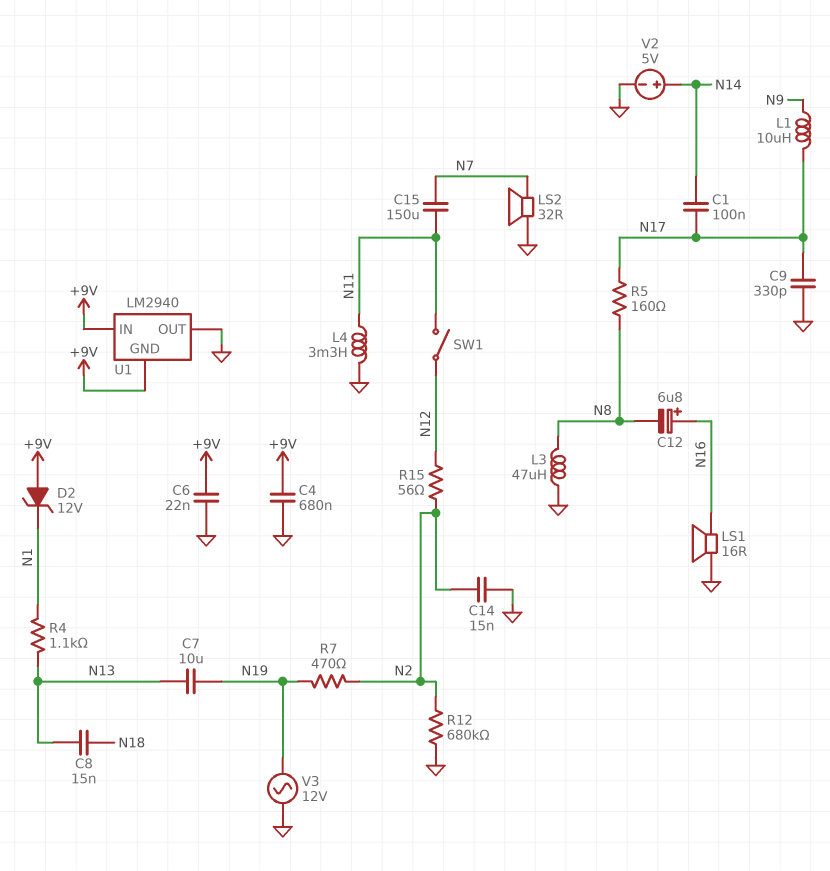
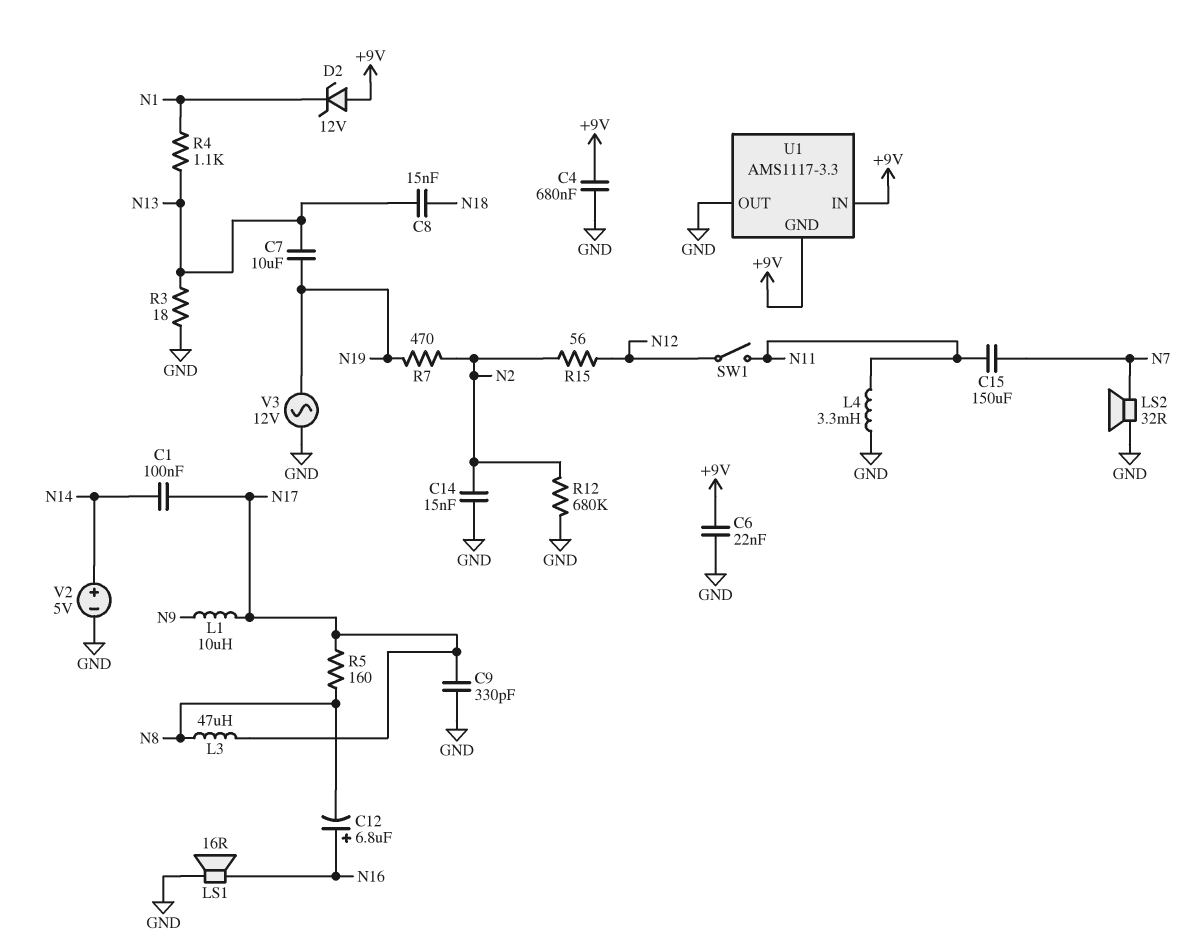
L3: 47uH (GND, N8) -> 47uH (N8, N17)
R3: none -> 18 (GND, N13)
U1: LM2940 -> AMS1117-3.3

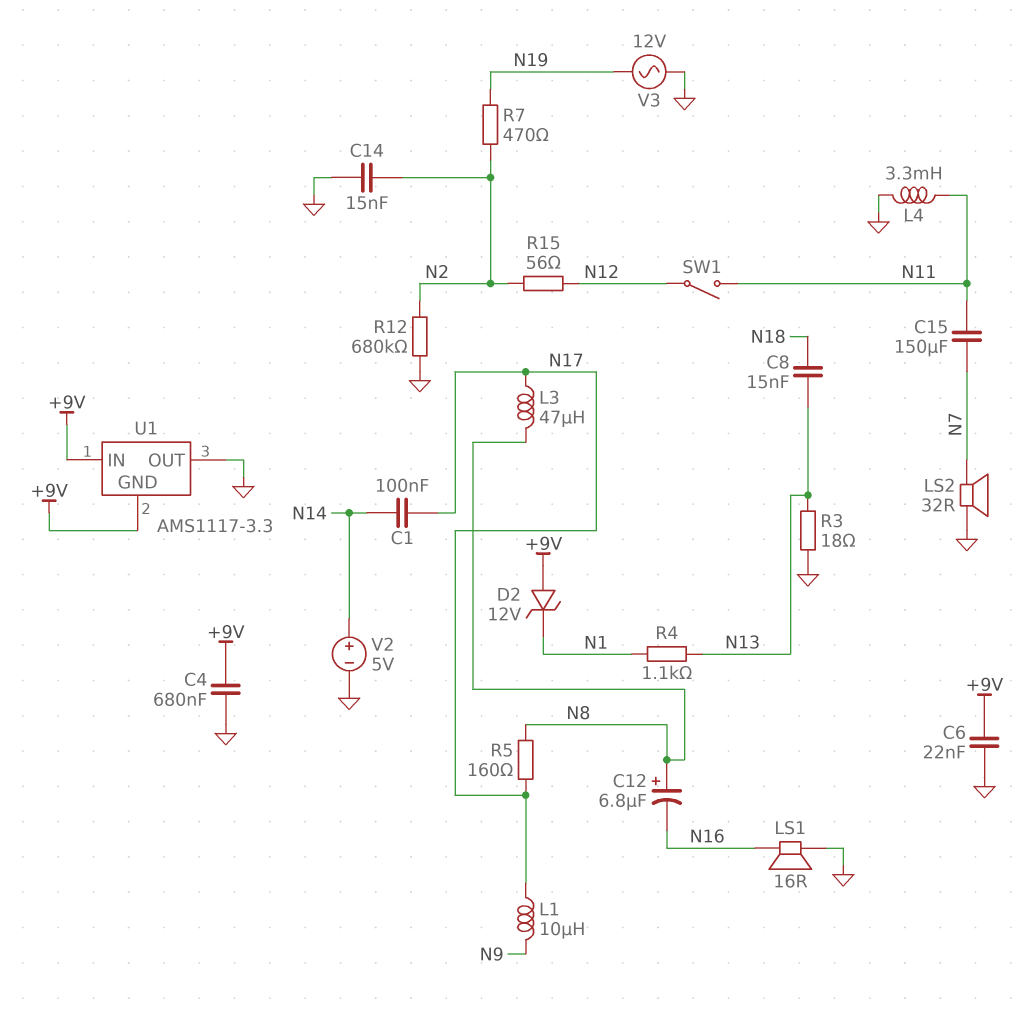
C7: 10uF (N13, N19) -> none
C9: 330pF (GND, N17) -> none
C12: 6.8uF (plus N16, minus N8) -> 6.8uF (plus N8, minus N16)

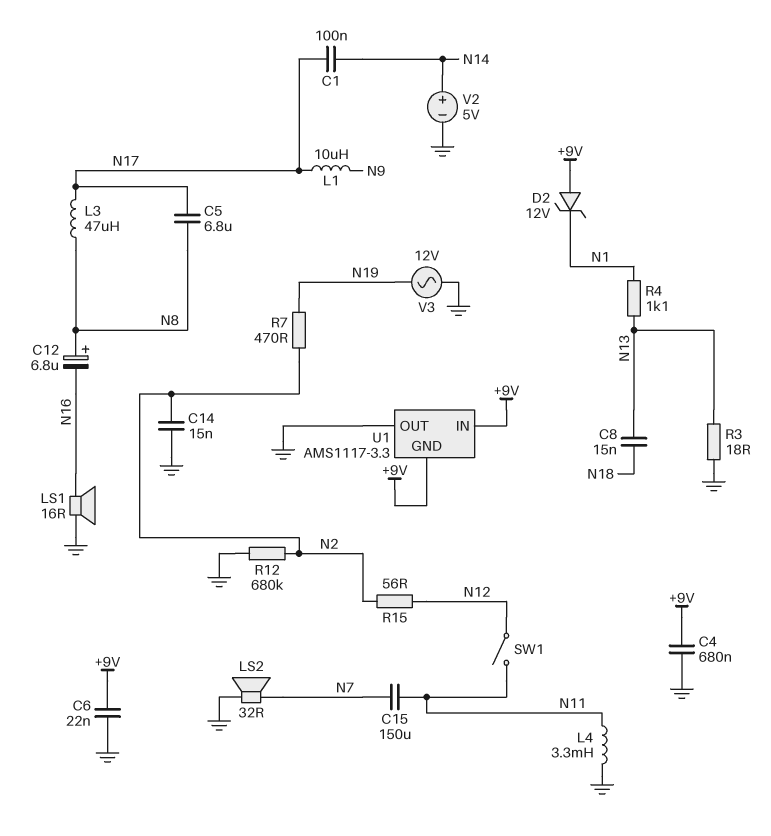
C5: none -> 6.8uF (N8, N17)
R5: 160 (N8, N17) -> none

